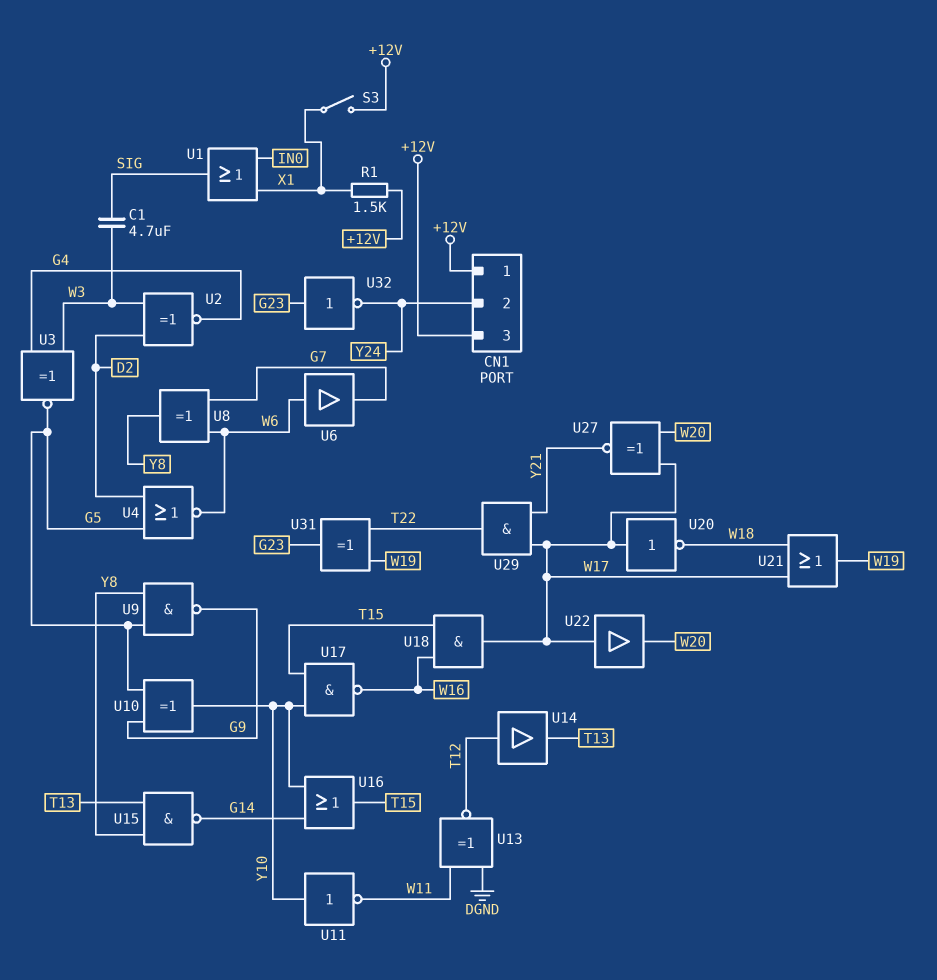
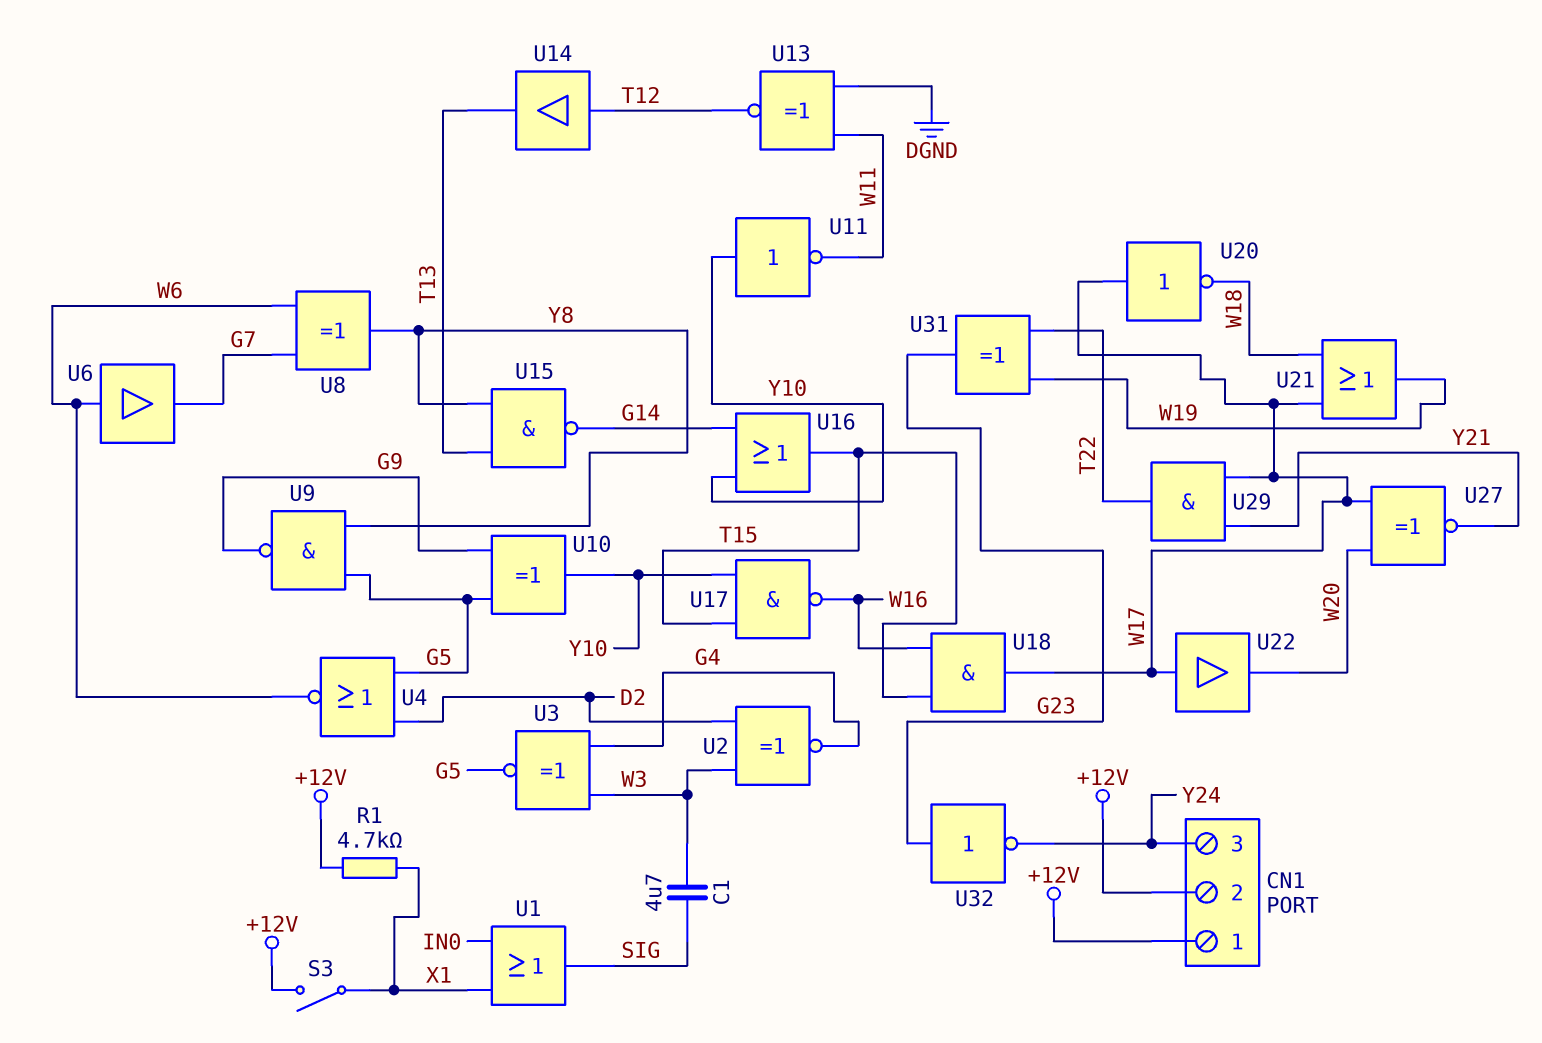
CN1 pin 2: Y24 -> +12V
CN1 pin 3: +12V -> Y24
R1: 1.5k (+12V, X1) -> 4.7k (+12V, X1)

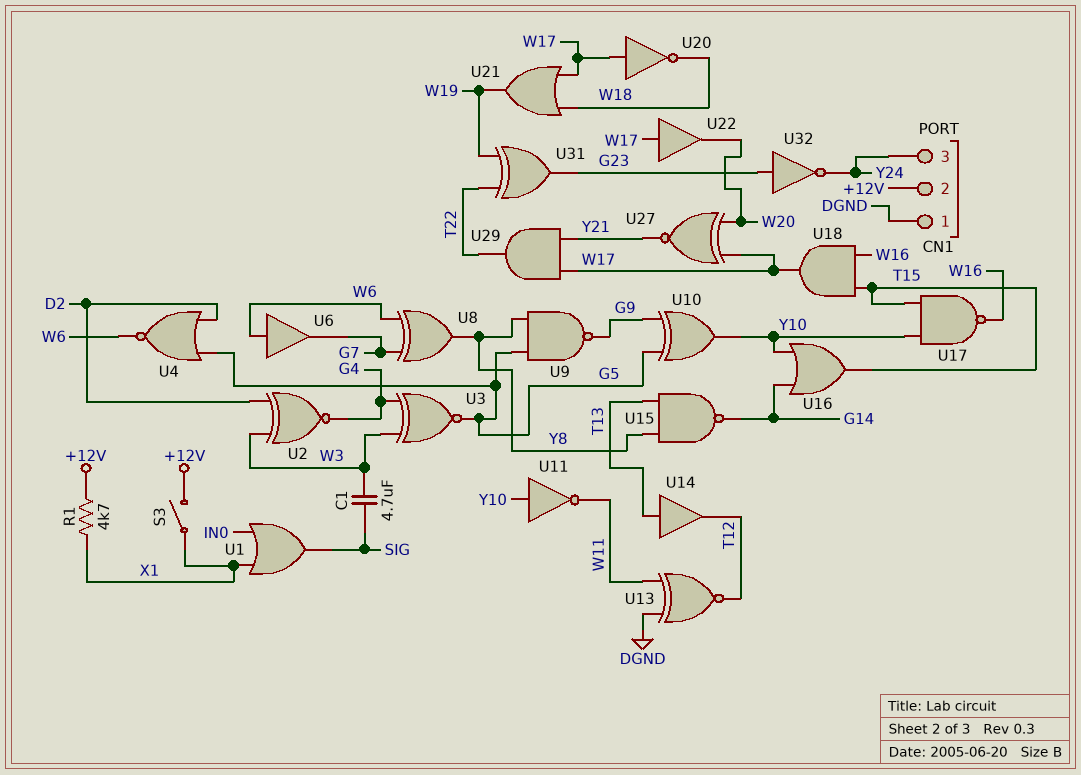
CN1 pin 1: +12V -> DGND
U14: buffer (in T12, out T13) -> buffer (in T13, out T12)

